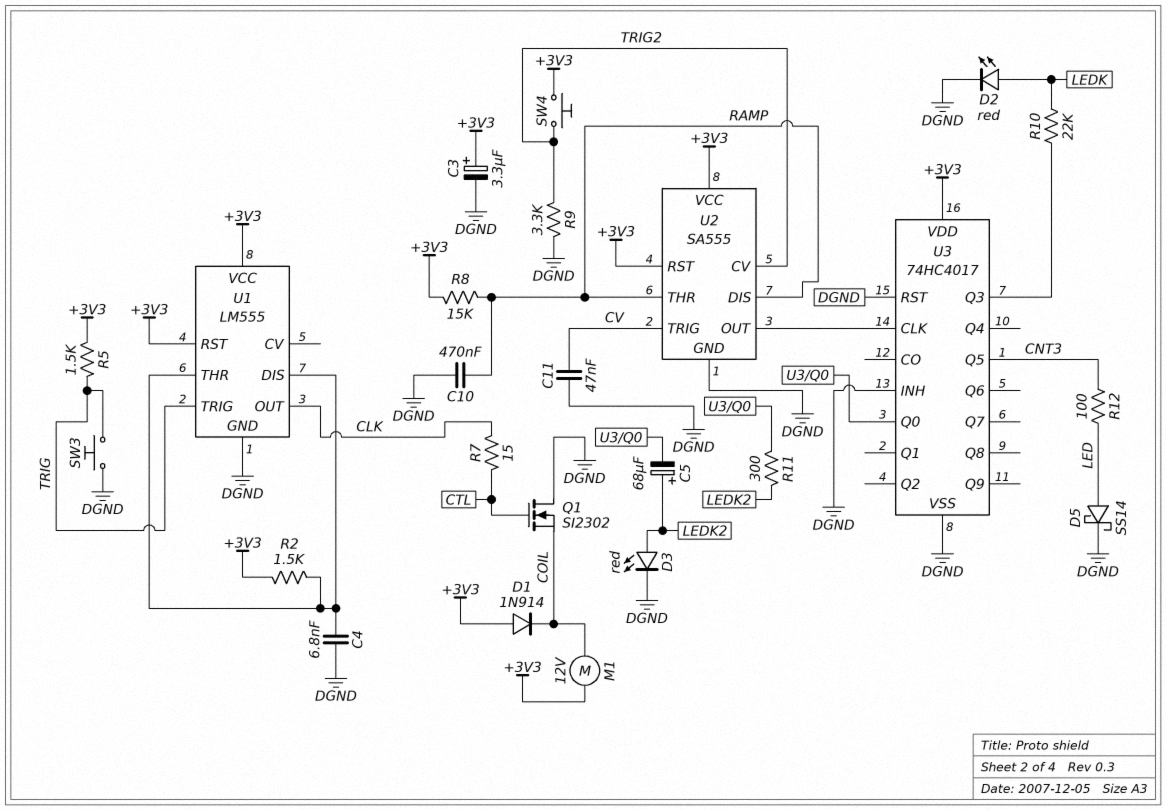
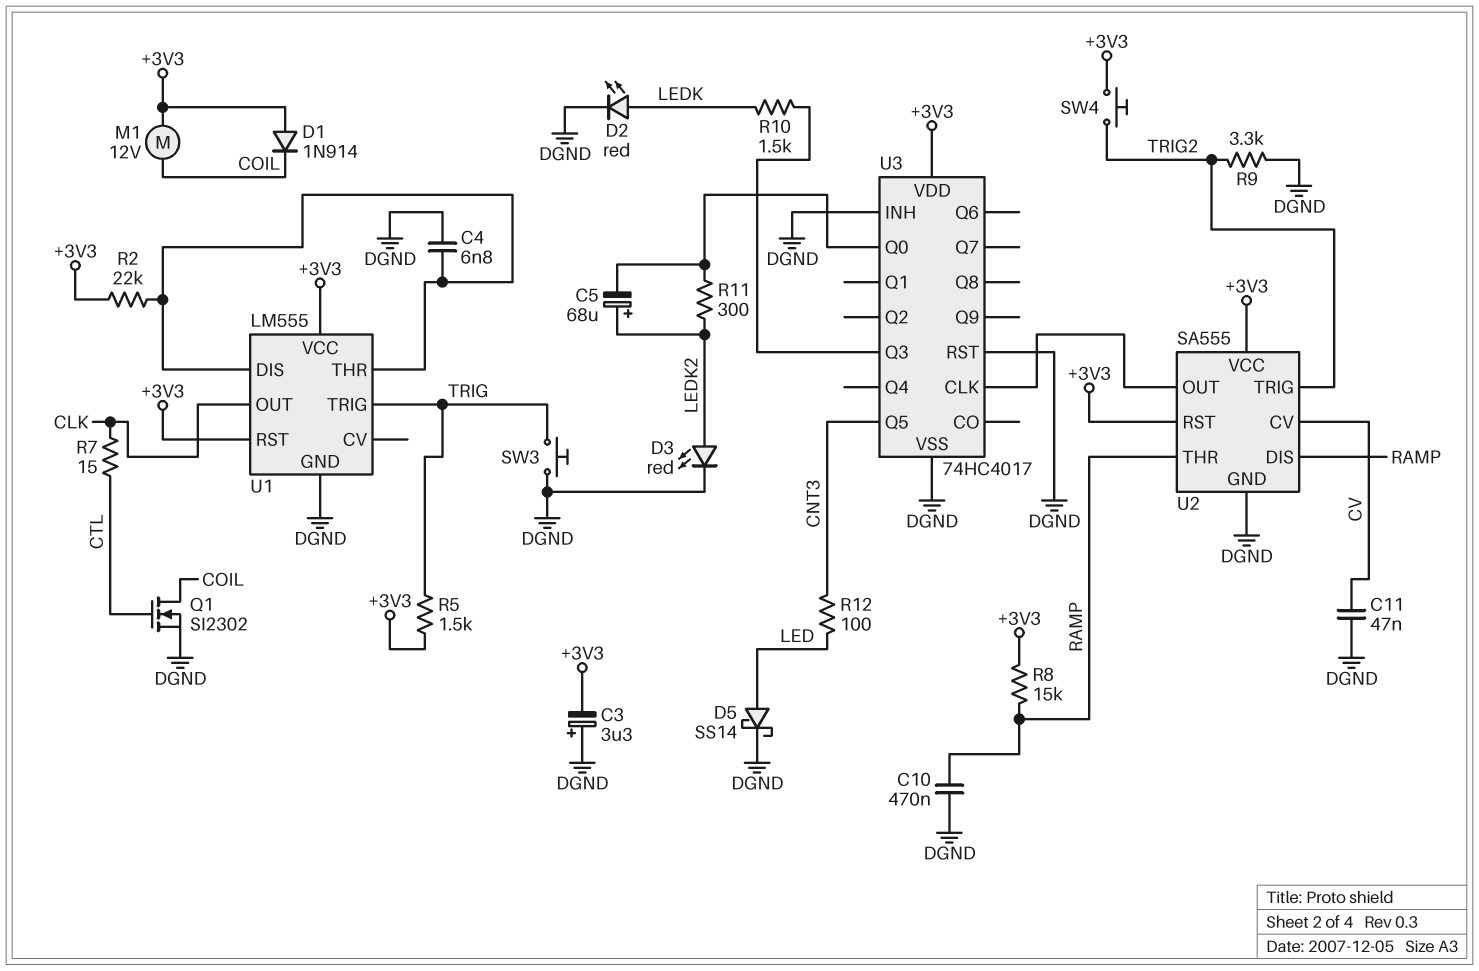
C3: 3.3uF (plus +3V3, minus DGND) -> 3.3uF (plus DGND, minus +3V3)
Q1: NMOS SI2302 (G CTL, D DGND, S COIL) -> NMOS SI2302 (G CTL, D COIL, S DGND)
R2: 1.5k (+3V3, U1/DIS) -> 22k (+3V3, U1/DIS)
R10: 22k (LEDK, U3/Q3) -> 1.5k (LEDK, U3/Q3)
U2 pin CV: TRIG2 -> CV
U2 pin TRIG: CV -> TRIG2

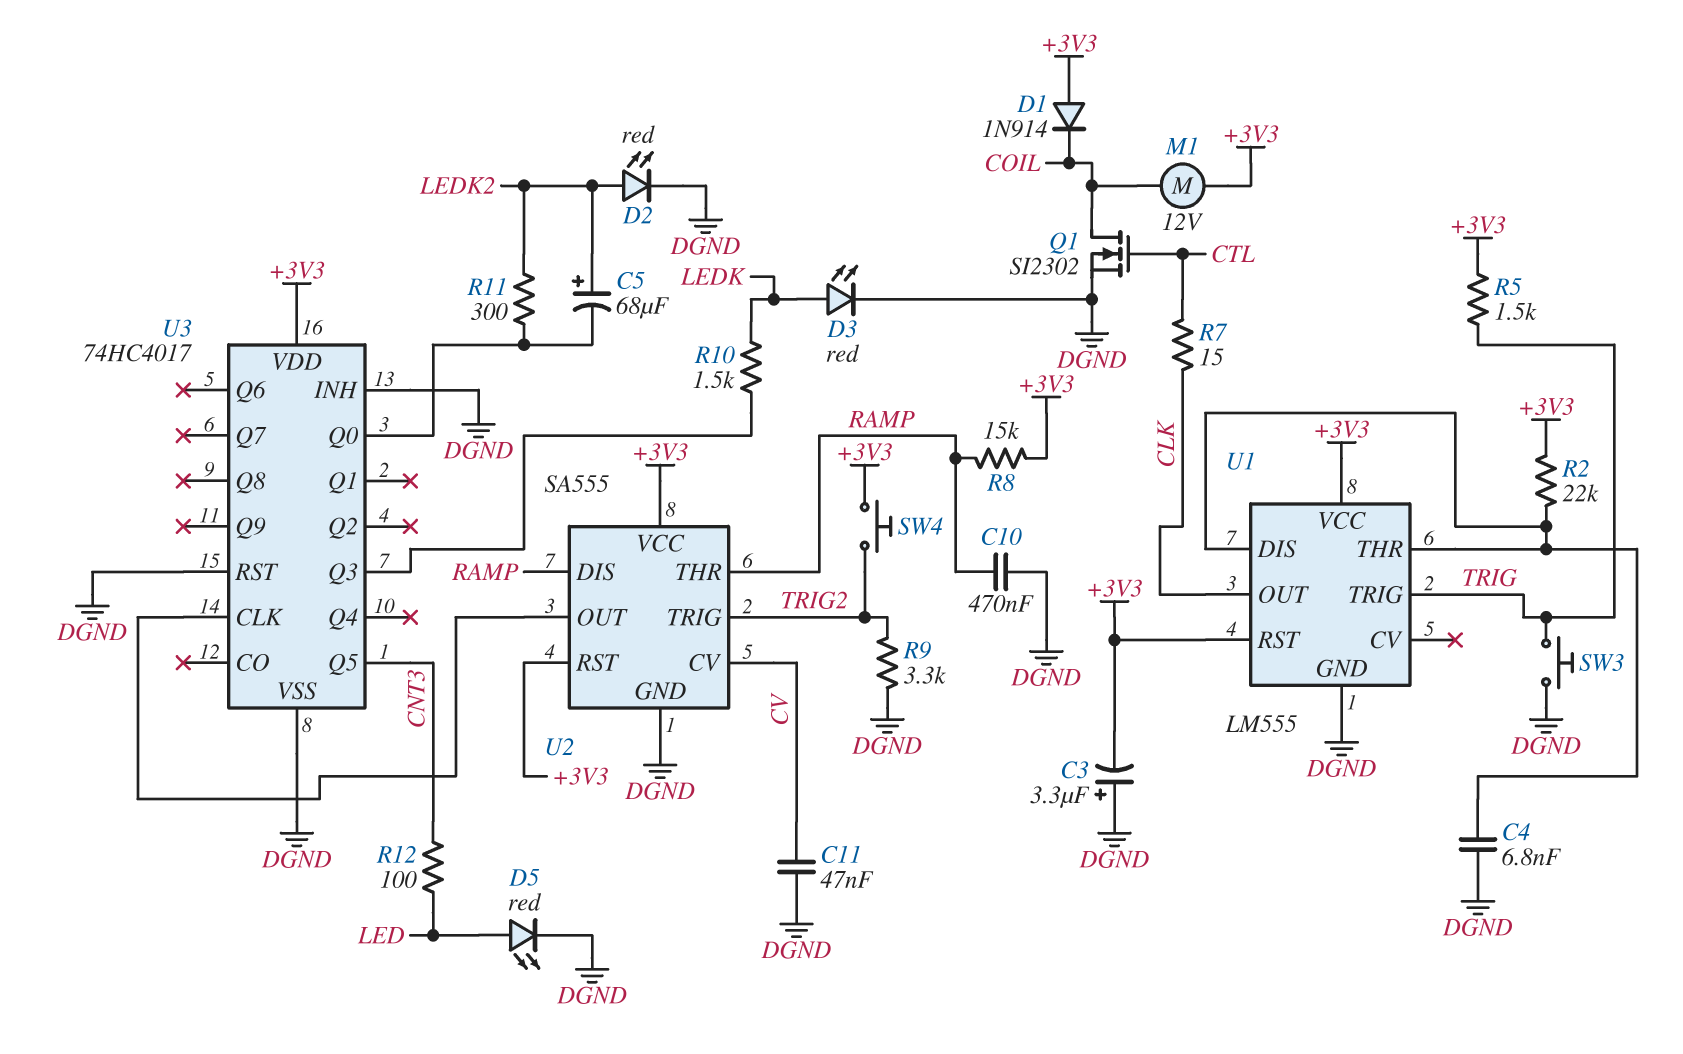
D2: LED red (A LEDK, K DGND) -> LED red (A LEDK2, K DGND)
D3: LED red (A LEDK2, K DGND) -> LED red (A LEDK, K DGND)
D5: schottky SS14 (A LED, K DGND) -> LED red (A LED, K DGND)

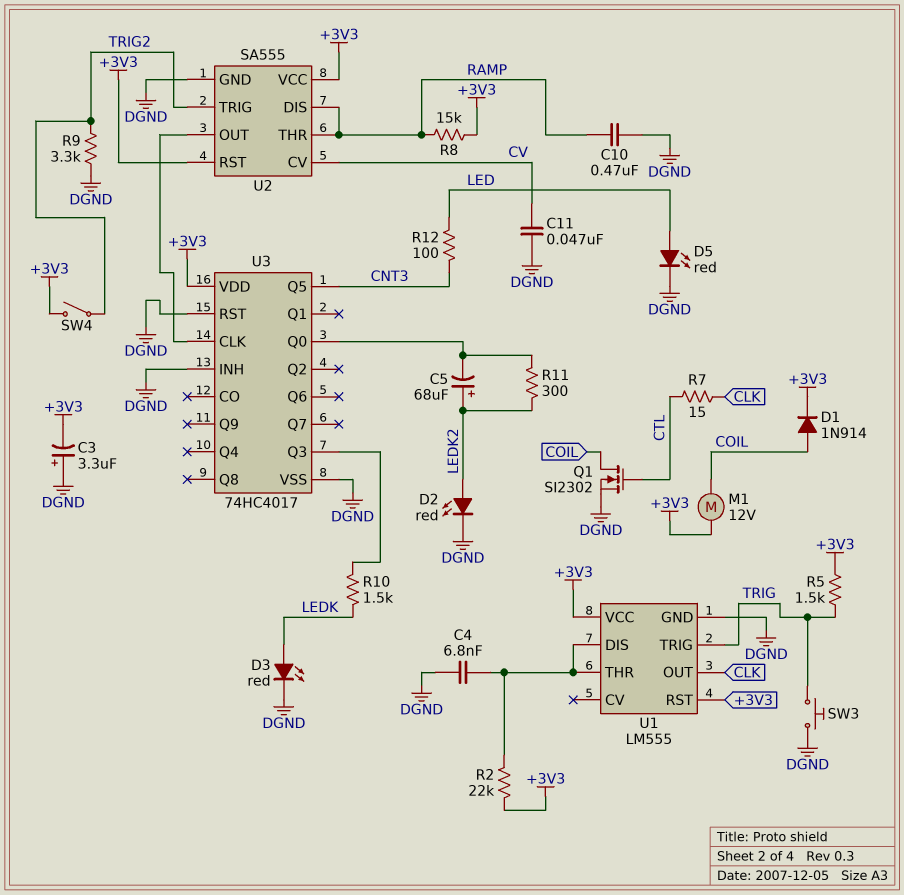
D1: diode 1N914 (A +3V3, K COIL) -> diode 1N914 (A COIL, K +3V3)
SW4: button (+3V3, TRIG2) -> switch (+3V3, TRIG2)

